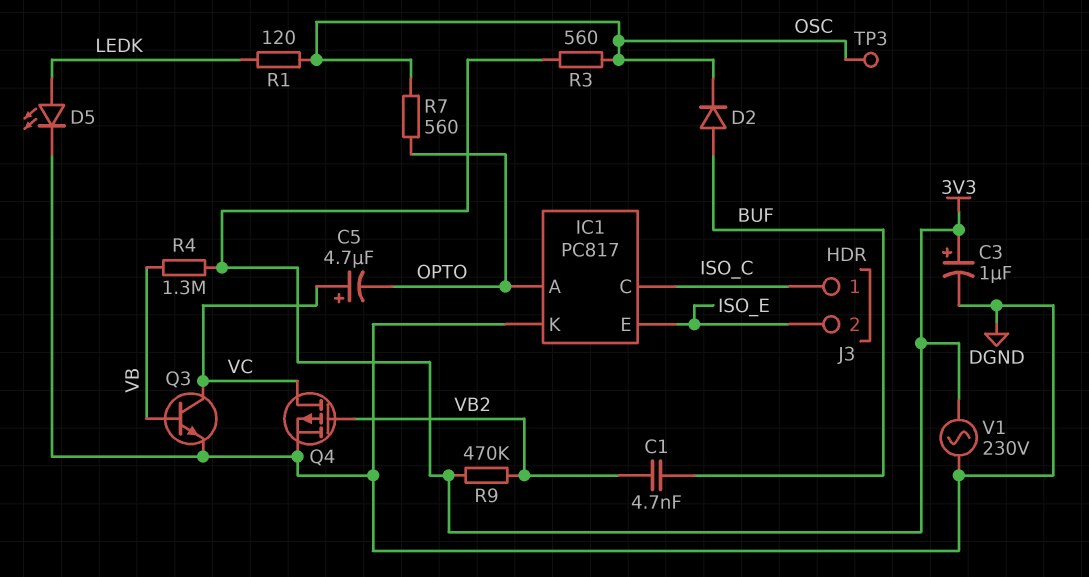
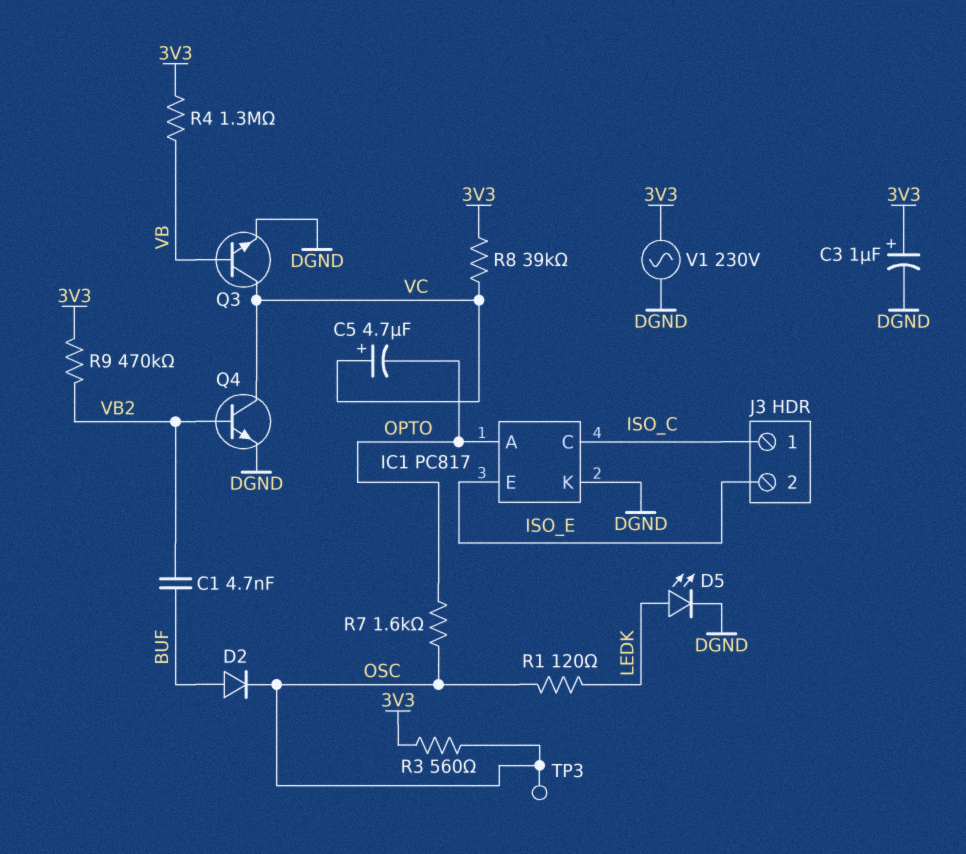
Q4: PMOS (G VB2, D VC, S DGND) -> NPN (B VB2, C VC, E DGND)
R7: 560 (OPTO, OSC) -> 1.6k (OPTO, OSC)
R8: none -> 39k (3V3, VC)

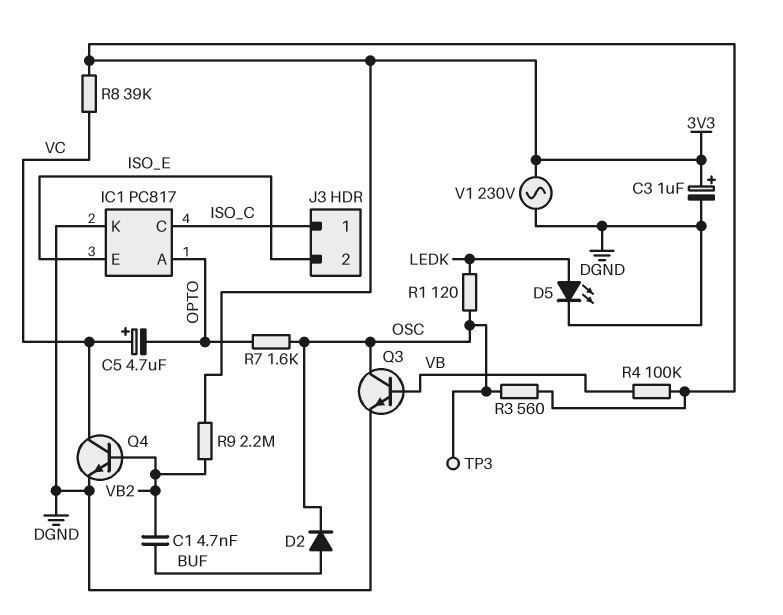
Q3: NPN (B VB, C VC, E DGND) -> NPN (B VB, C OSC, E DGND)
R4: 1.3M (3V3, VB) -> 100k (3V3, VB)
R9: 470k (3V3, VB2) -> 2.2M (3V3, VB2)

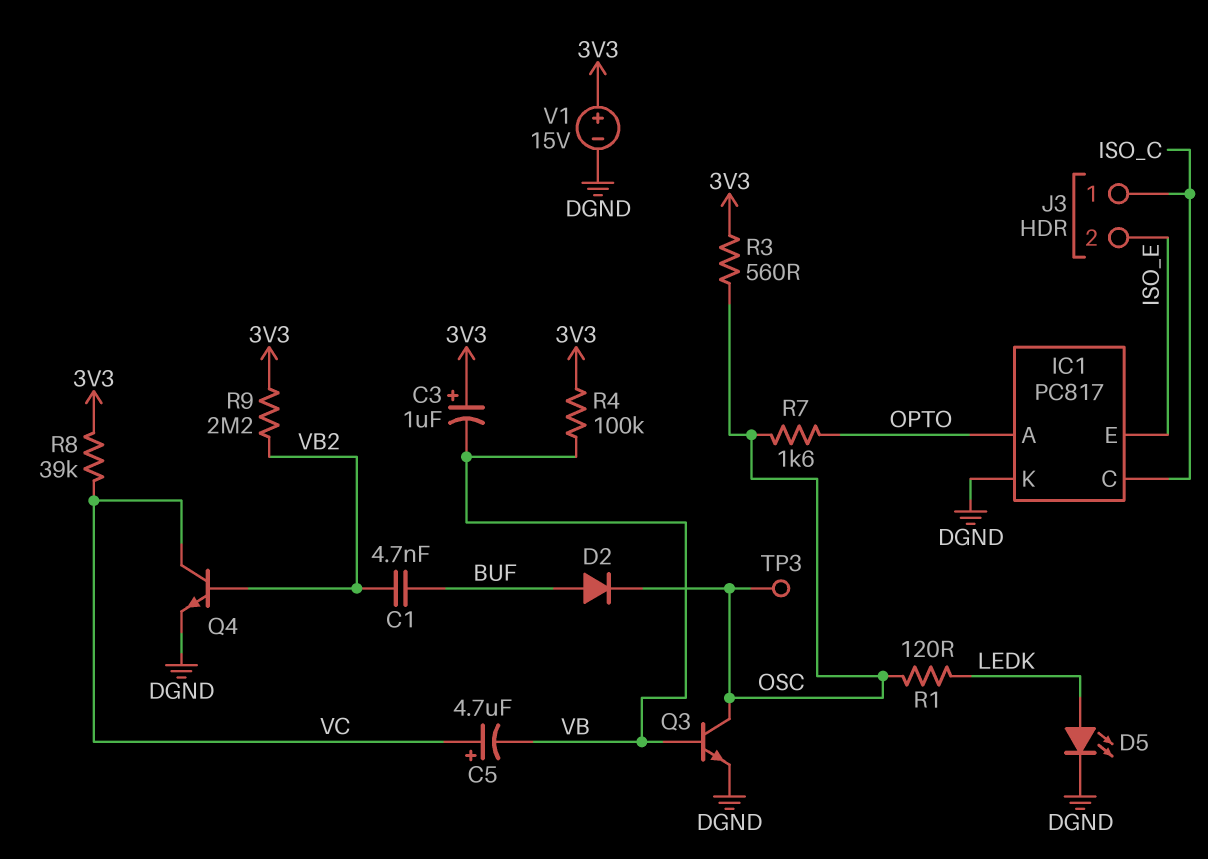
C3: 1uF (plus 3V3, minus DGND) -> 1uF (plus 3V3, minus VB)
C5: 4.7uF (plus VC, minus OPTO) -> 4.7uF (plus VC, minus VB)
V1: AC 230V (3V3, DGND) -> 15V (plus 3V3, minus DGND)

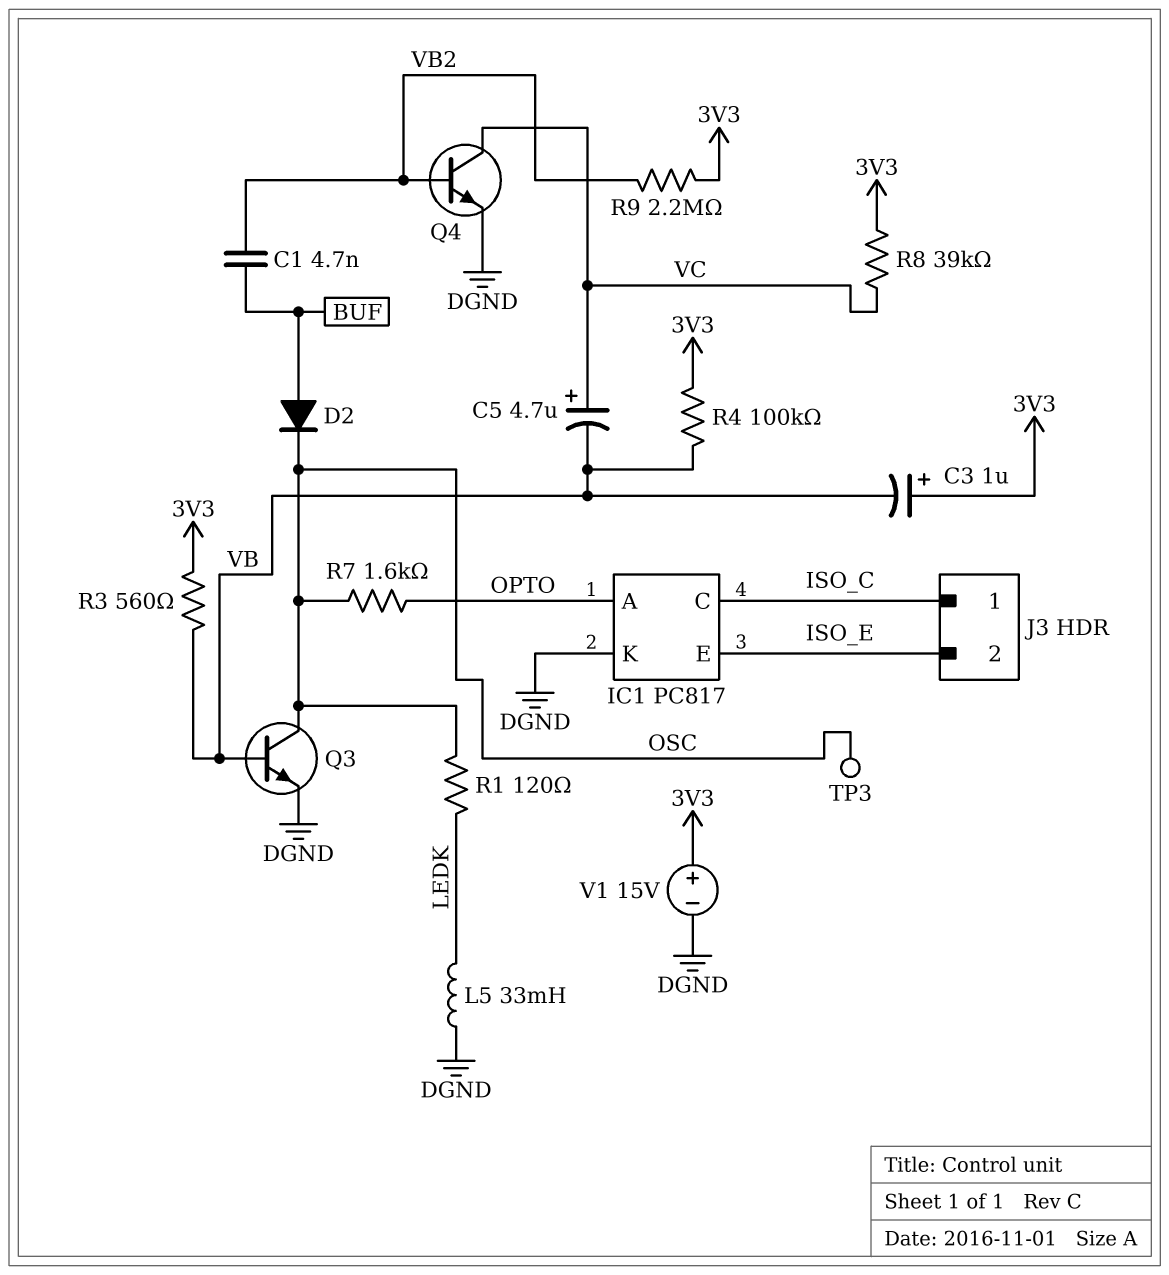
D5: LED (A LEDK, K DGND) -> none
L5: none -> 33mH (DGND, LEDK)
R3: 560 (3V3, OSC) -> 560 (3V3, VB)

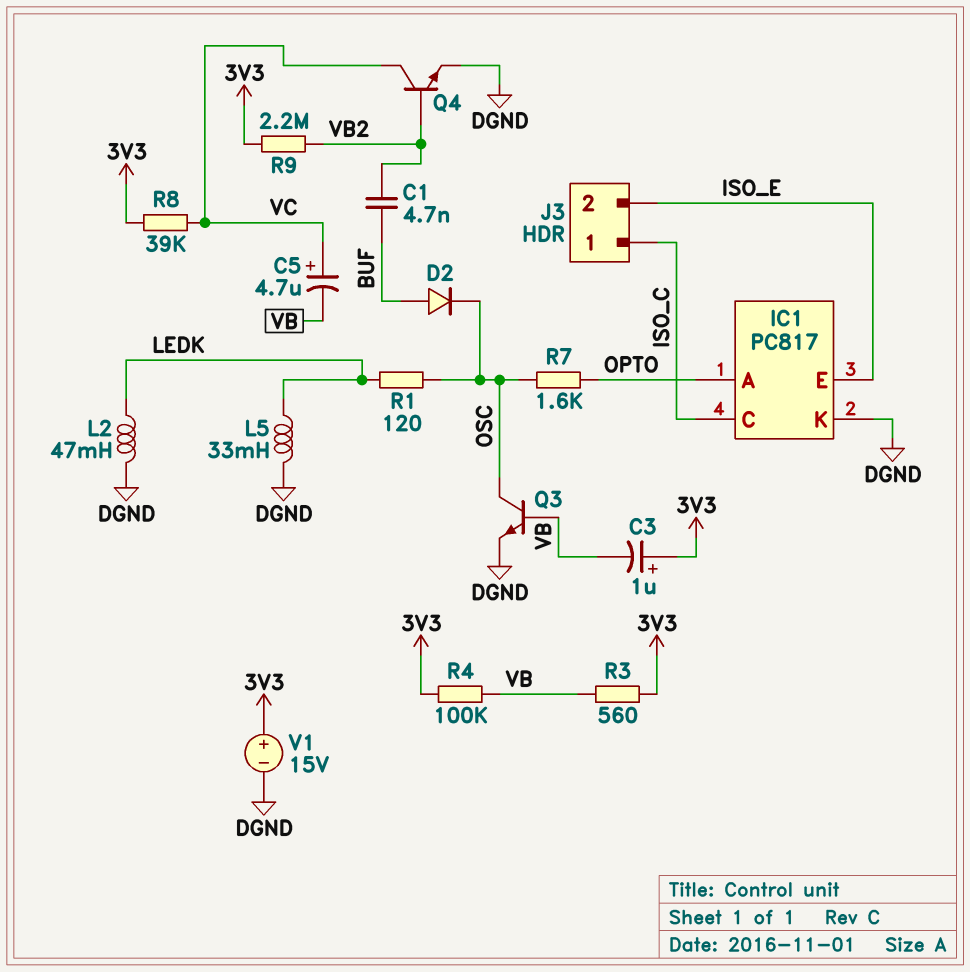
L2: none -> 47mH (DGND, LEDK)
TP3: test point (OSC) -> none

